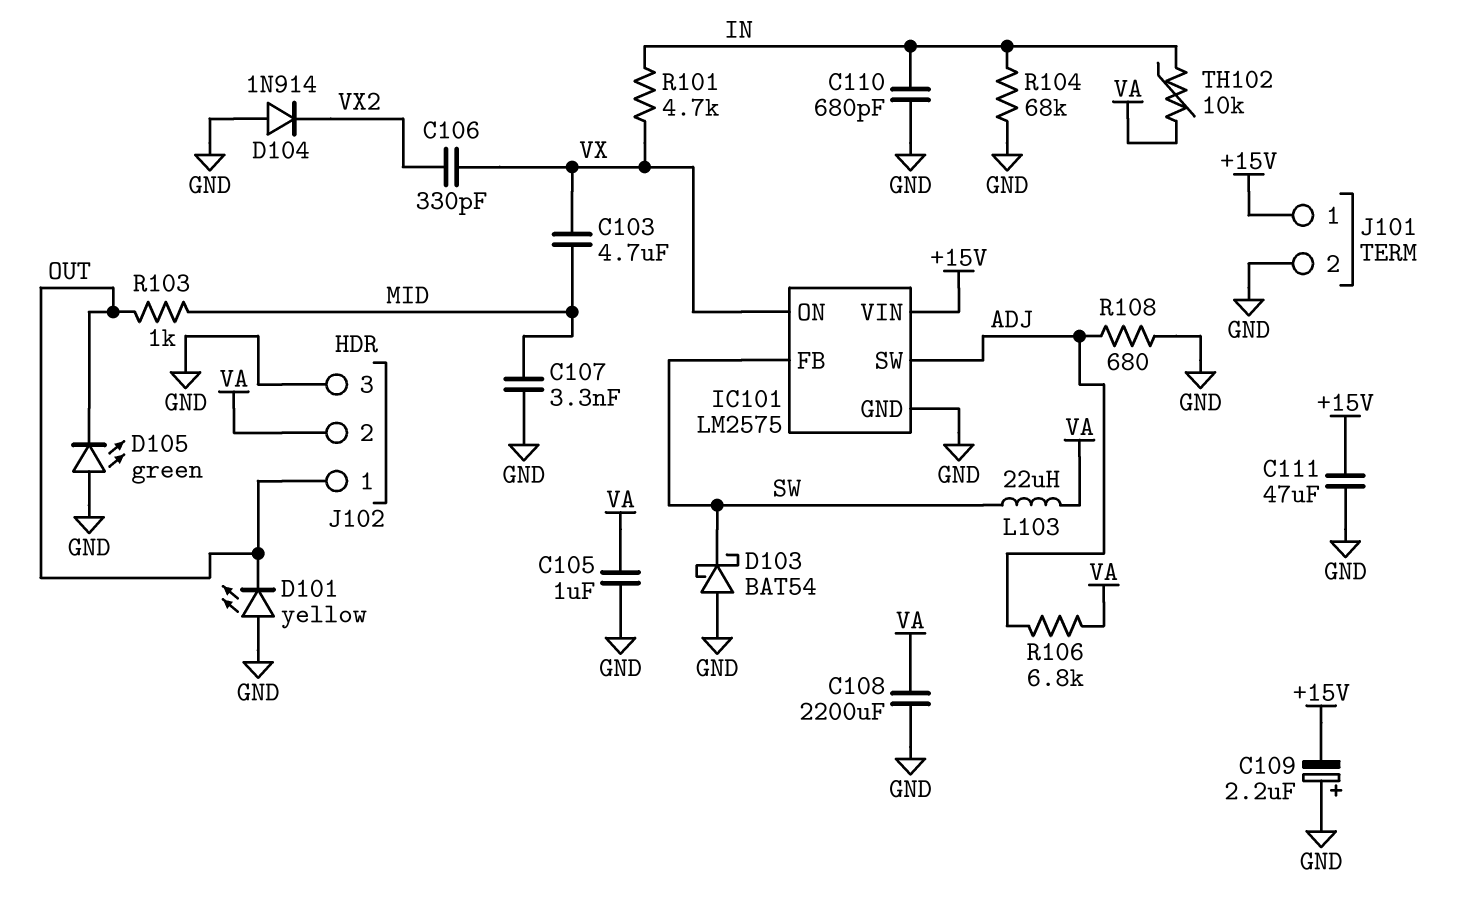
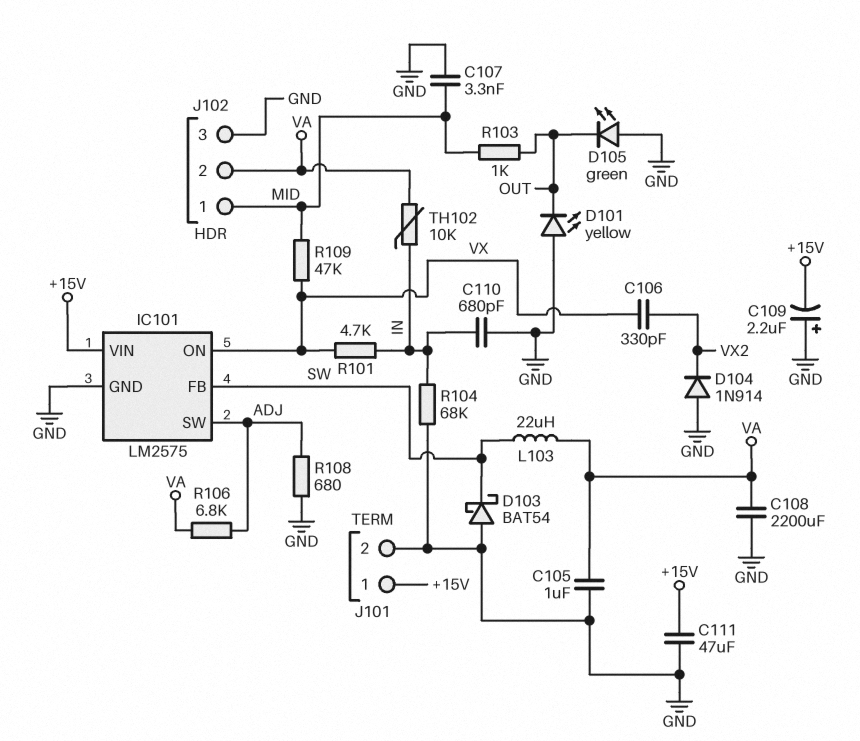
C103: 4.7uF (MID, VX) -> none
J102 pin 1: OUT -> MID
R109: none -> 47k (MID, VX)

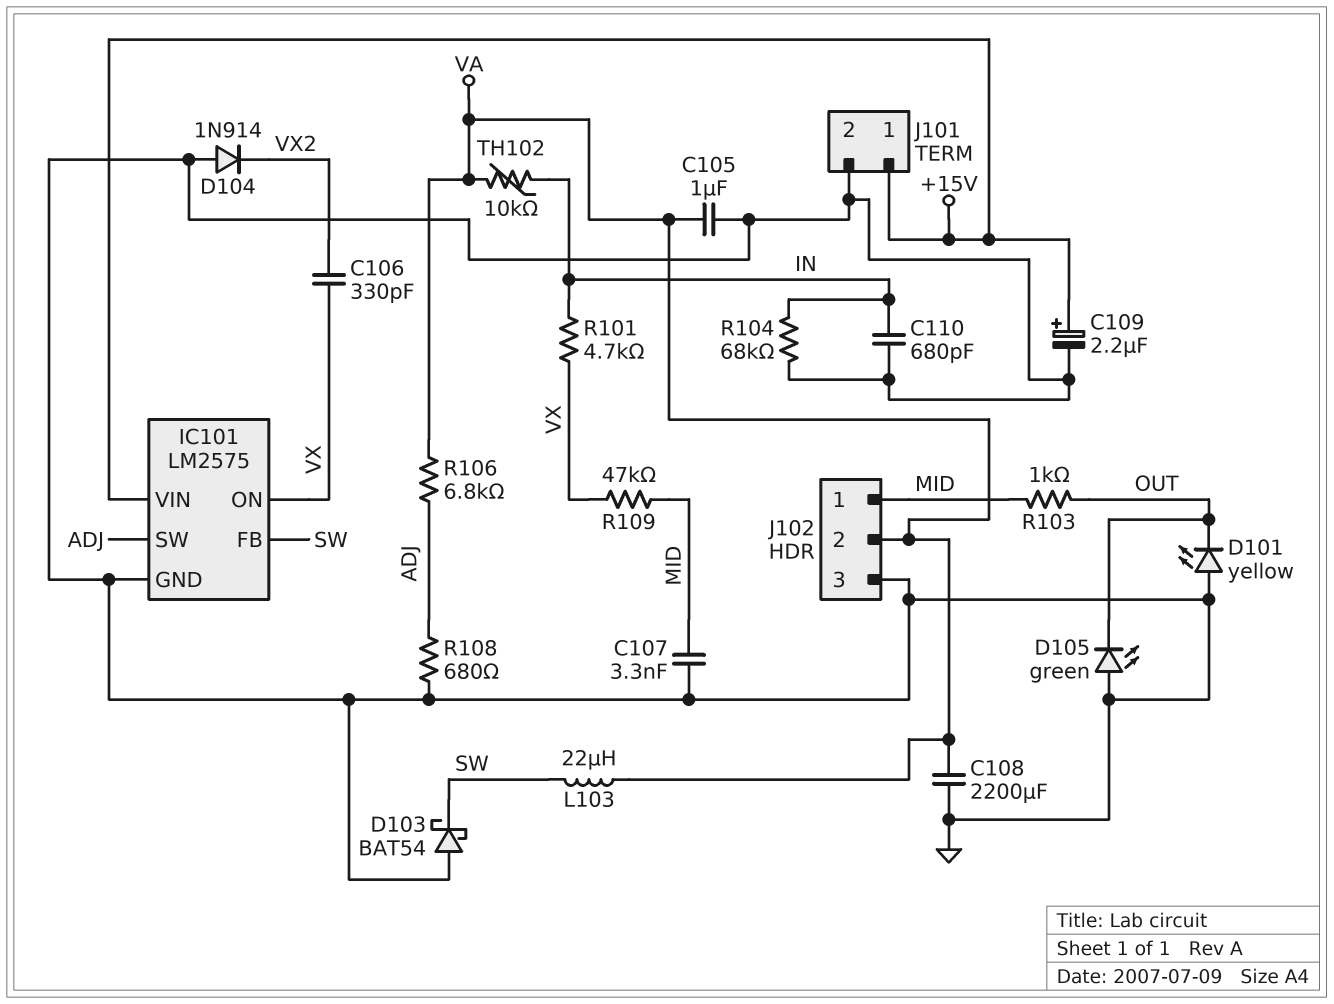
C109: 2.2uF (plus GND, minus +15V) -> 2.2uF (plus +15V, minus GND)
C111: 47uF (+15V, GND) -> none

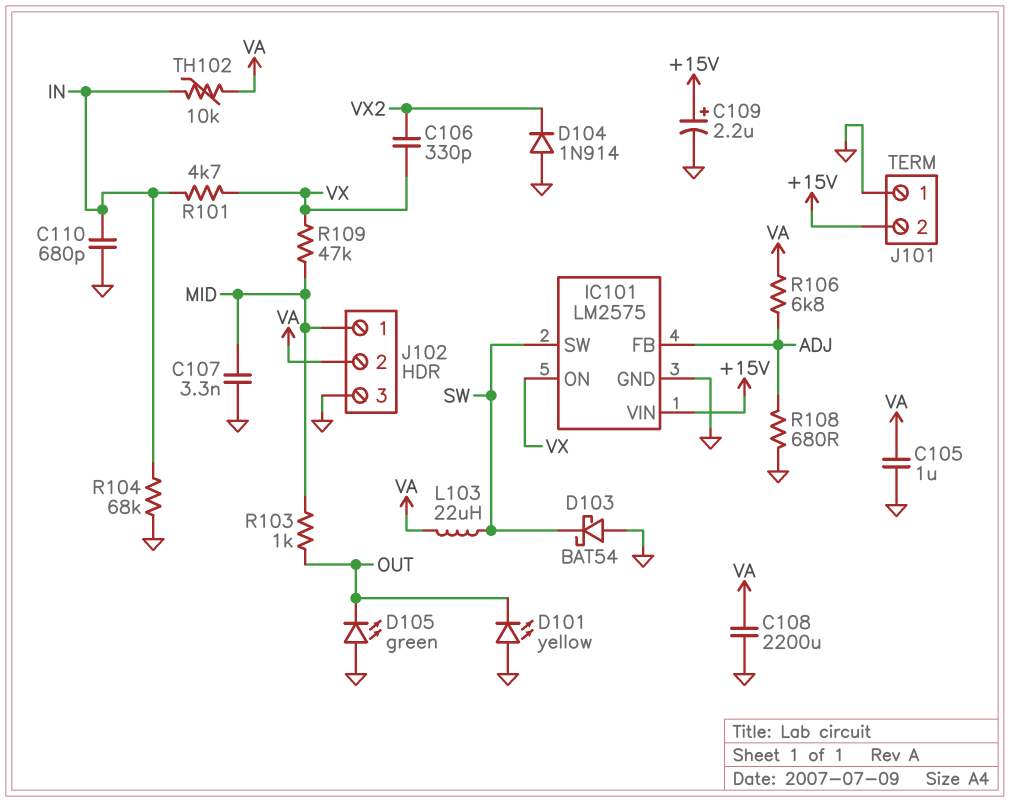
IC101 pin FB: SW -> ADJ
IC101 pin SW: ADJ -> SW
J101 pin 1: +15V -> GND
J101 pin 2: GND -> +15V

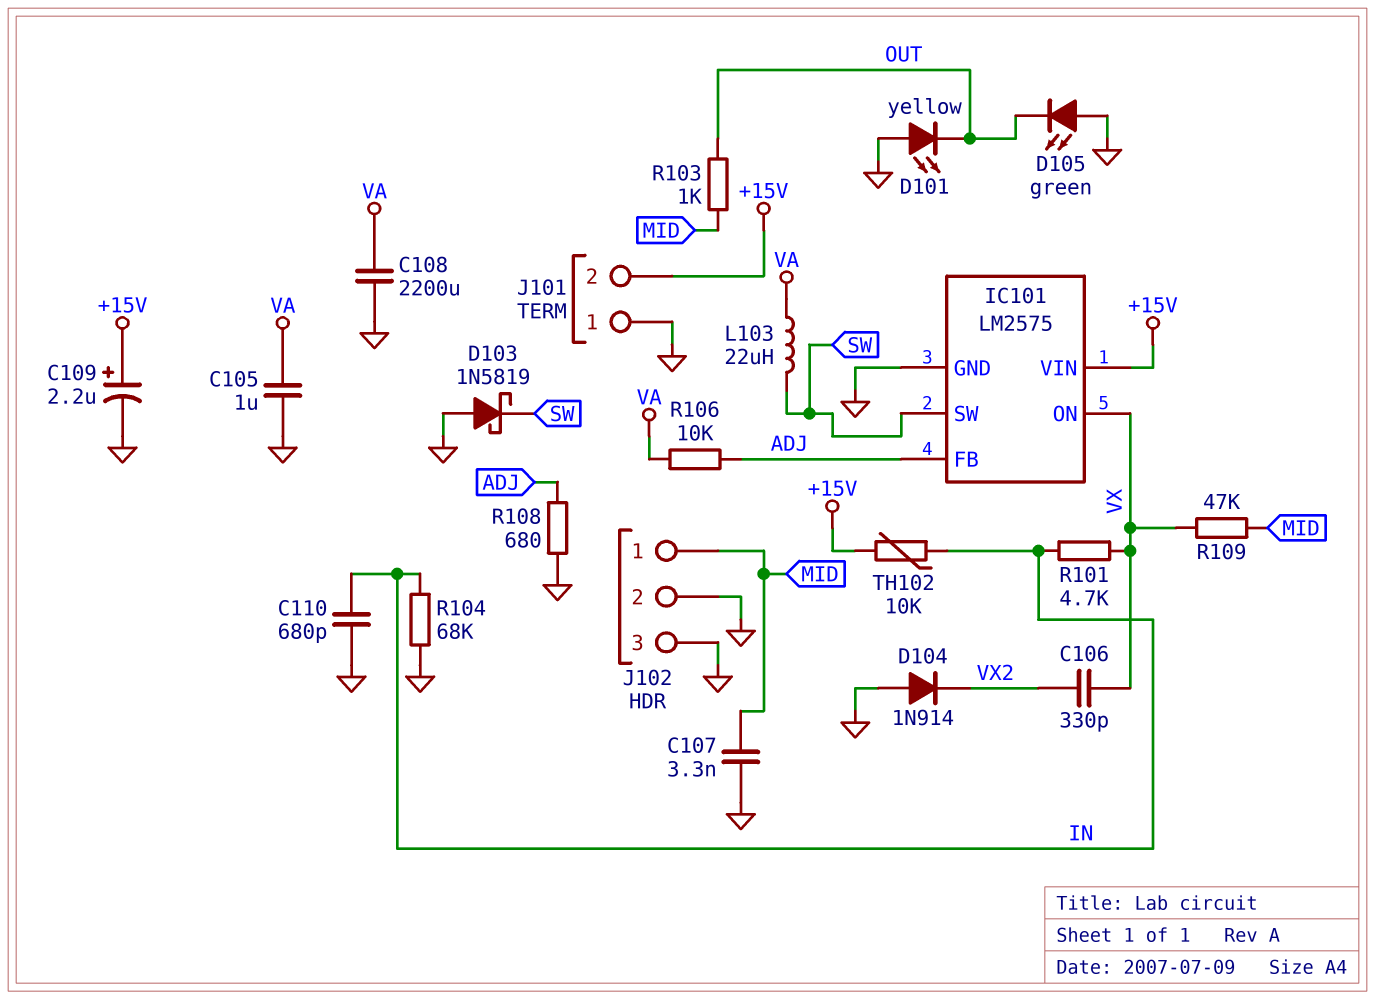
D103: schottky BAT54 (A GND, K SW) -> schottky 1N5819 (A GND, K SW)
J102 pin 2: VA -> GND
R106: 6.8k (ADJ, VA) -> 10k (ADJ, VA)
TH102: 10k (IN, VA) -> 10k (+15V, IN)

